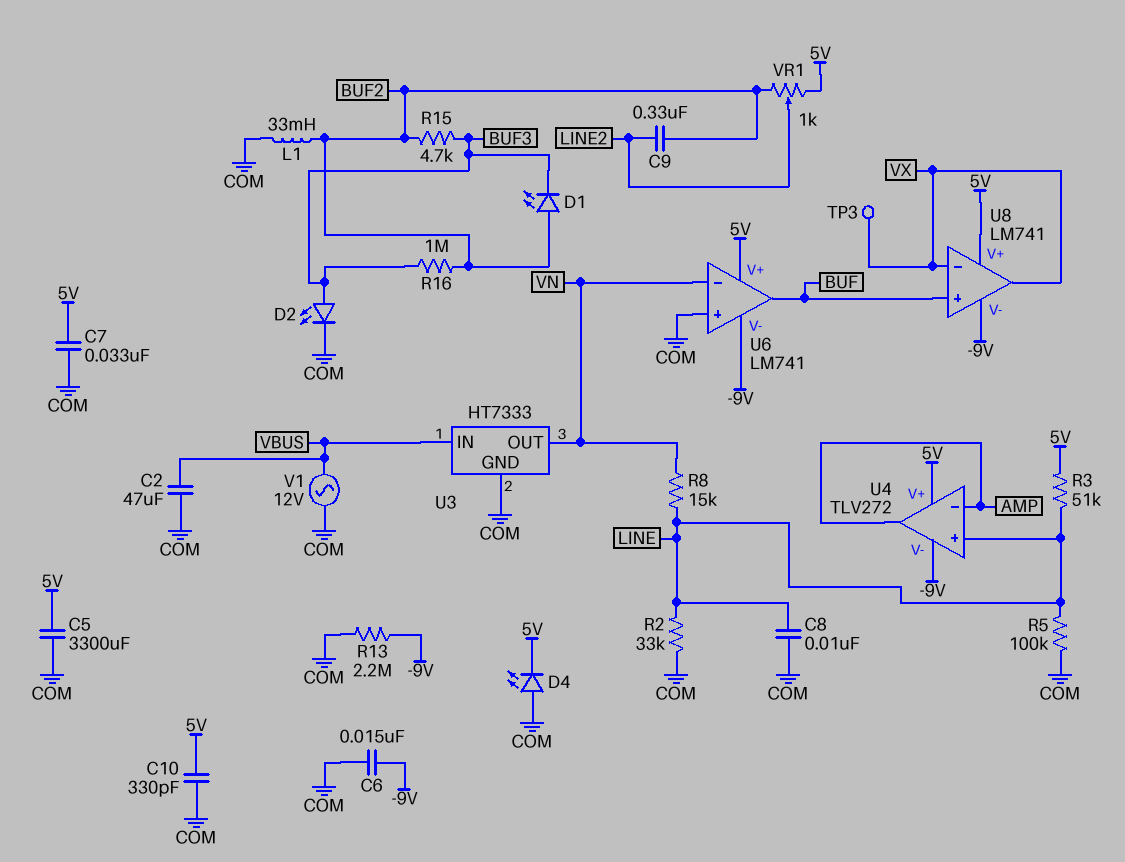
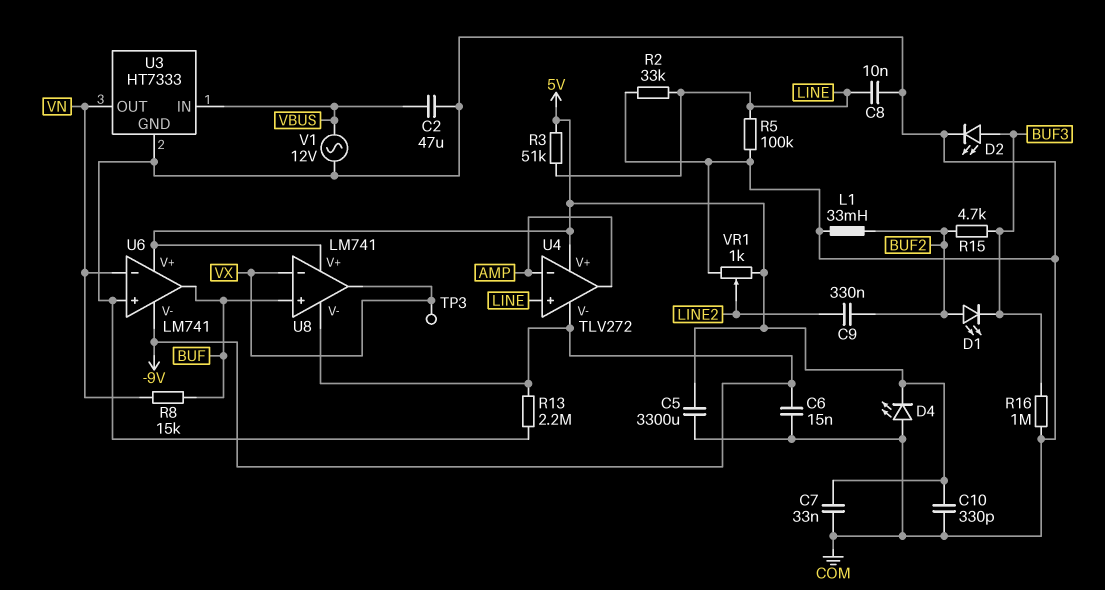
R8: 15k (LINE, VN) -> 15k (BUF, VN)
R16: 1M (BUF2, BUF3) -> 1M (BUF3, COM)
VR1: 1k (5V, BUF2, wiper LINE2) -> 1k (5V, COM, wiper LINE2)

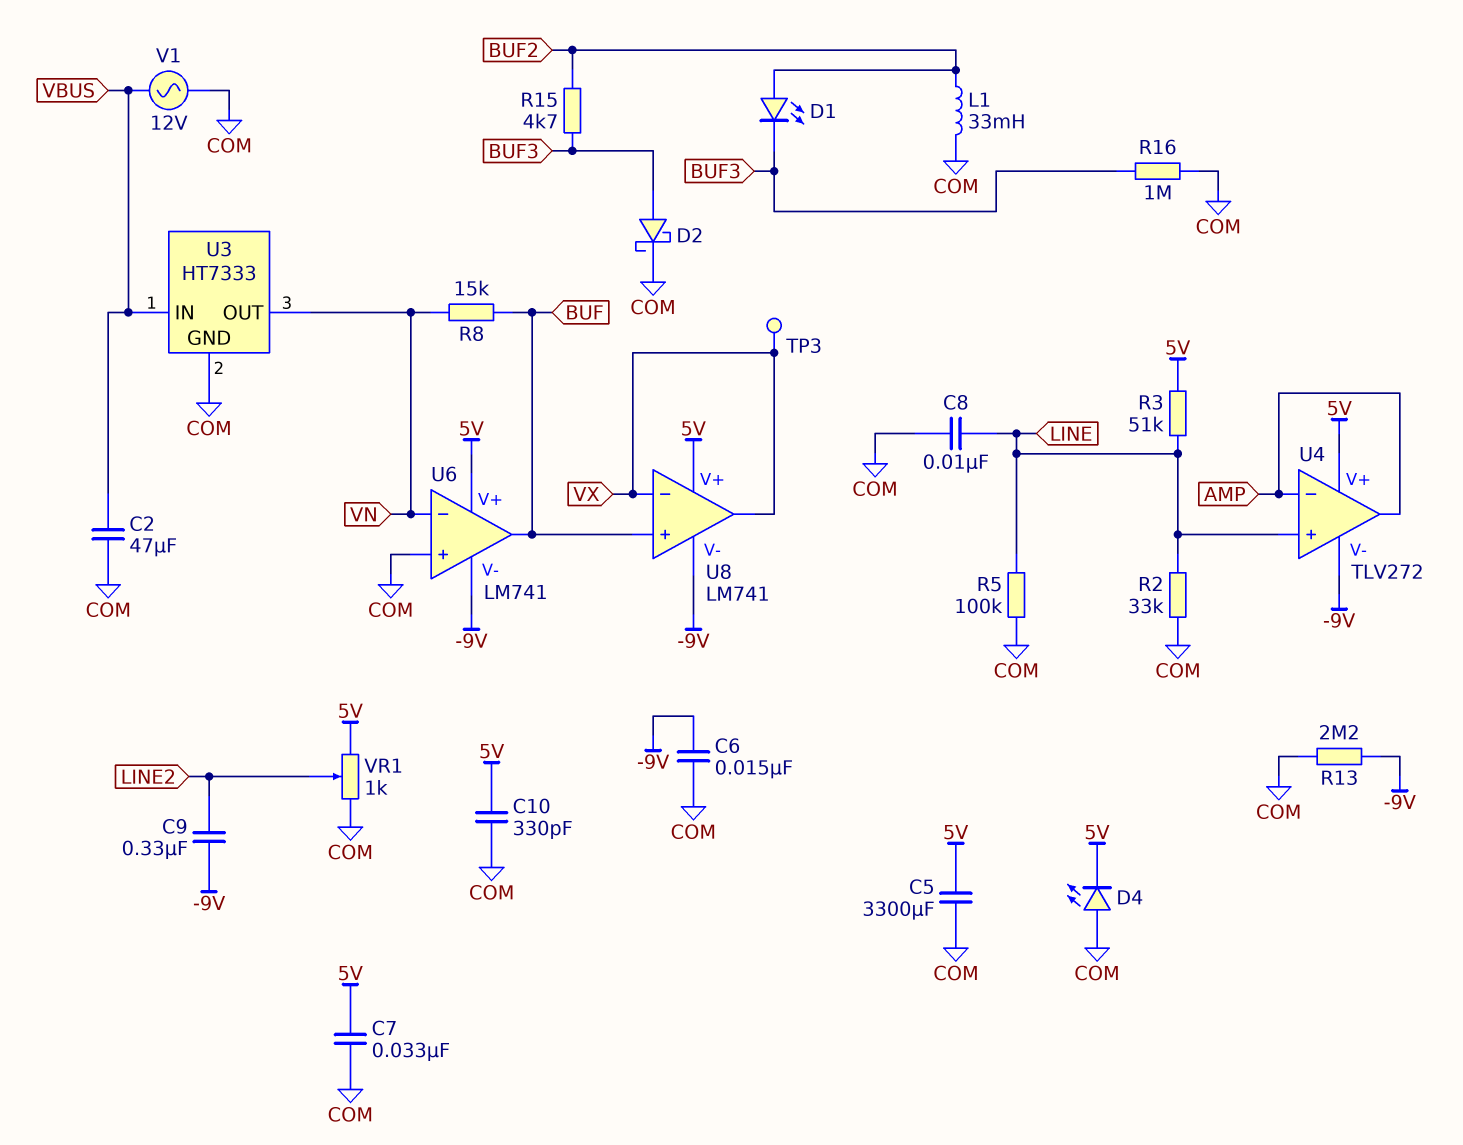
C9: 330nF (BUF2, LINE2) -> 330nF (-9V, LINE2)
D2: LED (A BUF3, K COM) -> schottky (A BUF3, K COM)

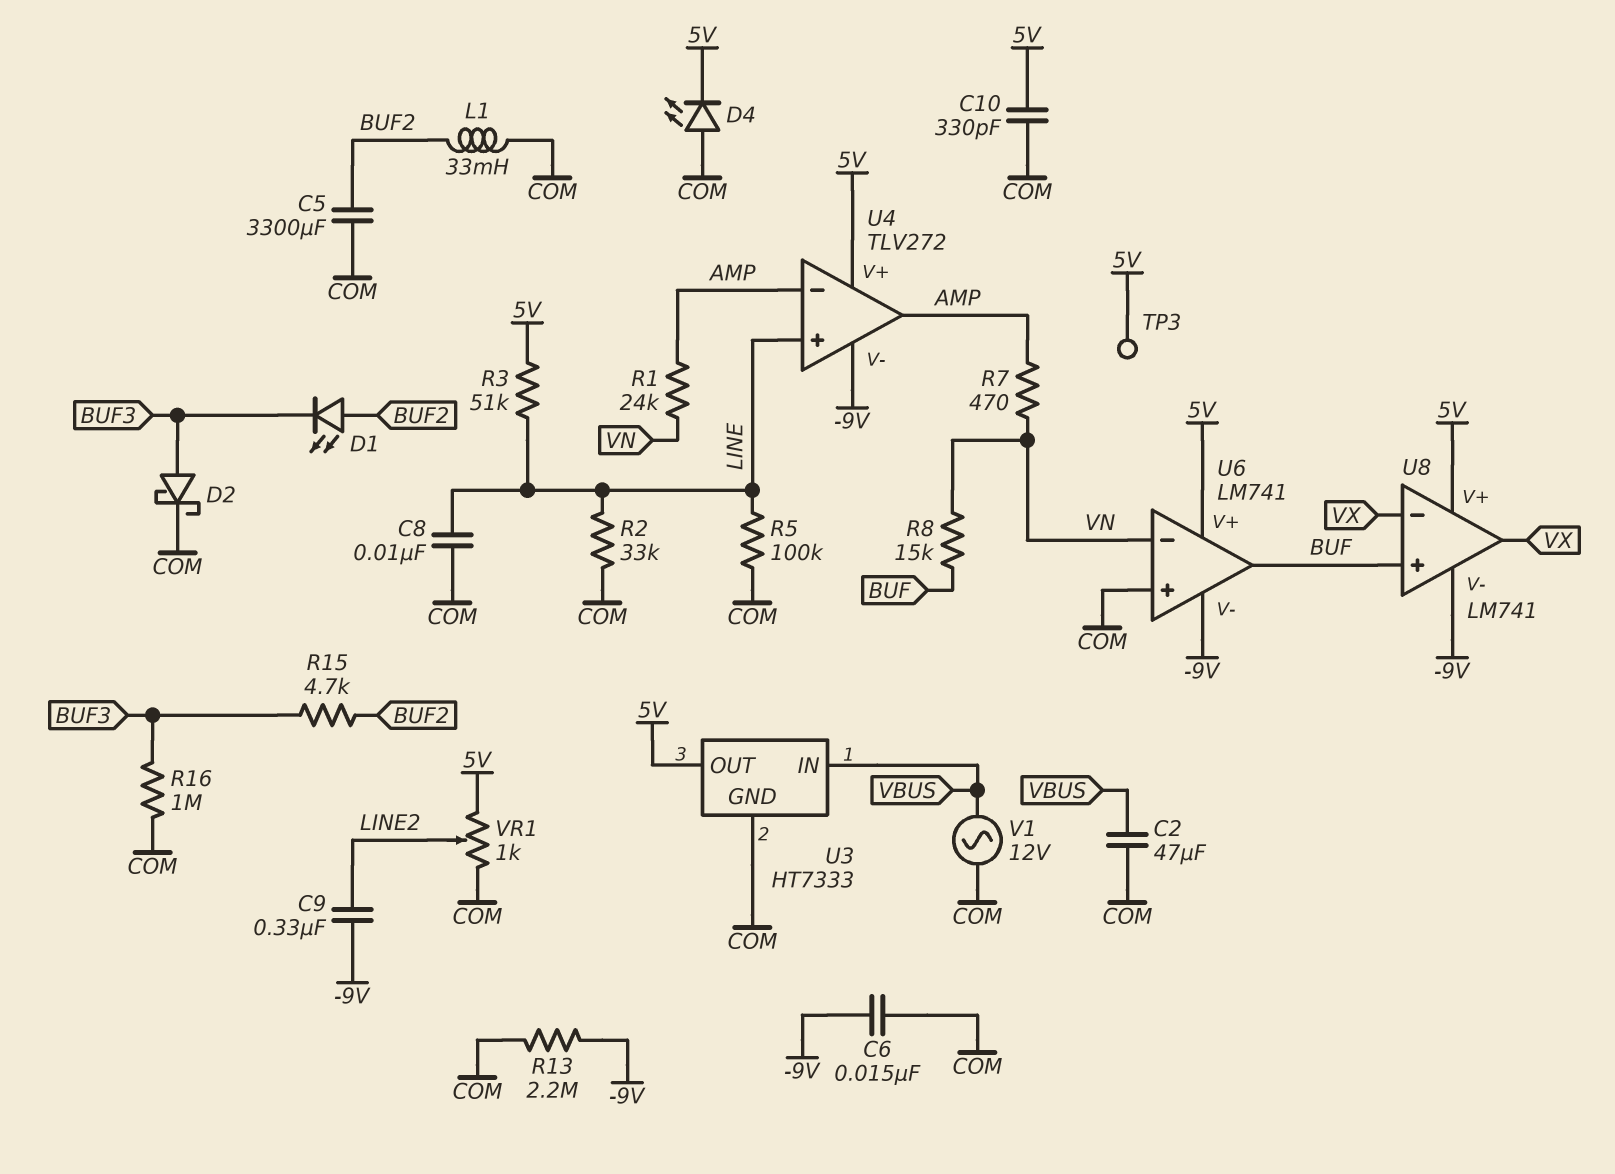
C5: 3300uF (5V, COM) -> 3300uF (BUF2, COM)
C7: 33nF (5V, COM) -> none
R1: none -> 24k (AMP, VN)
R7: none -> 470 (AMP, VN)
TP3: test point (VX) -> test point (5V)
U3 pin OUT: VN -> 5V

